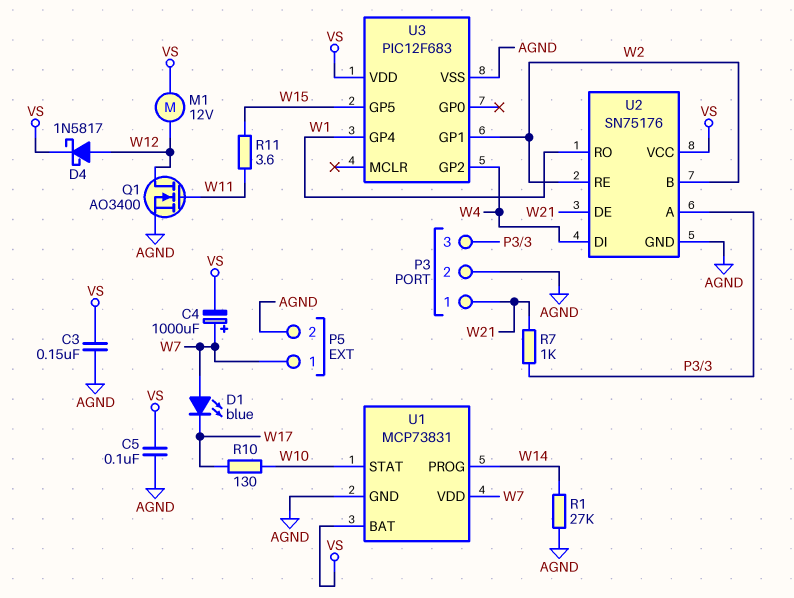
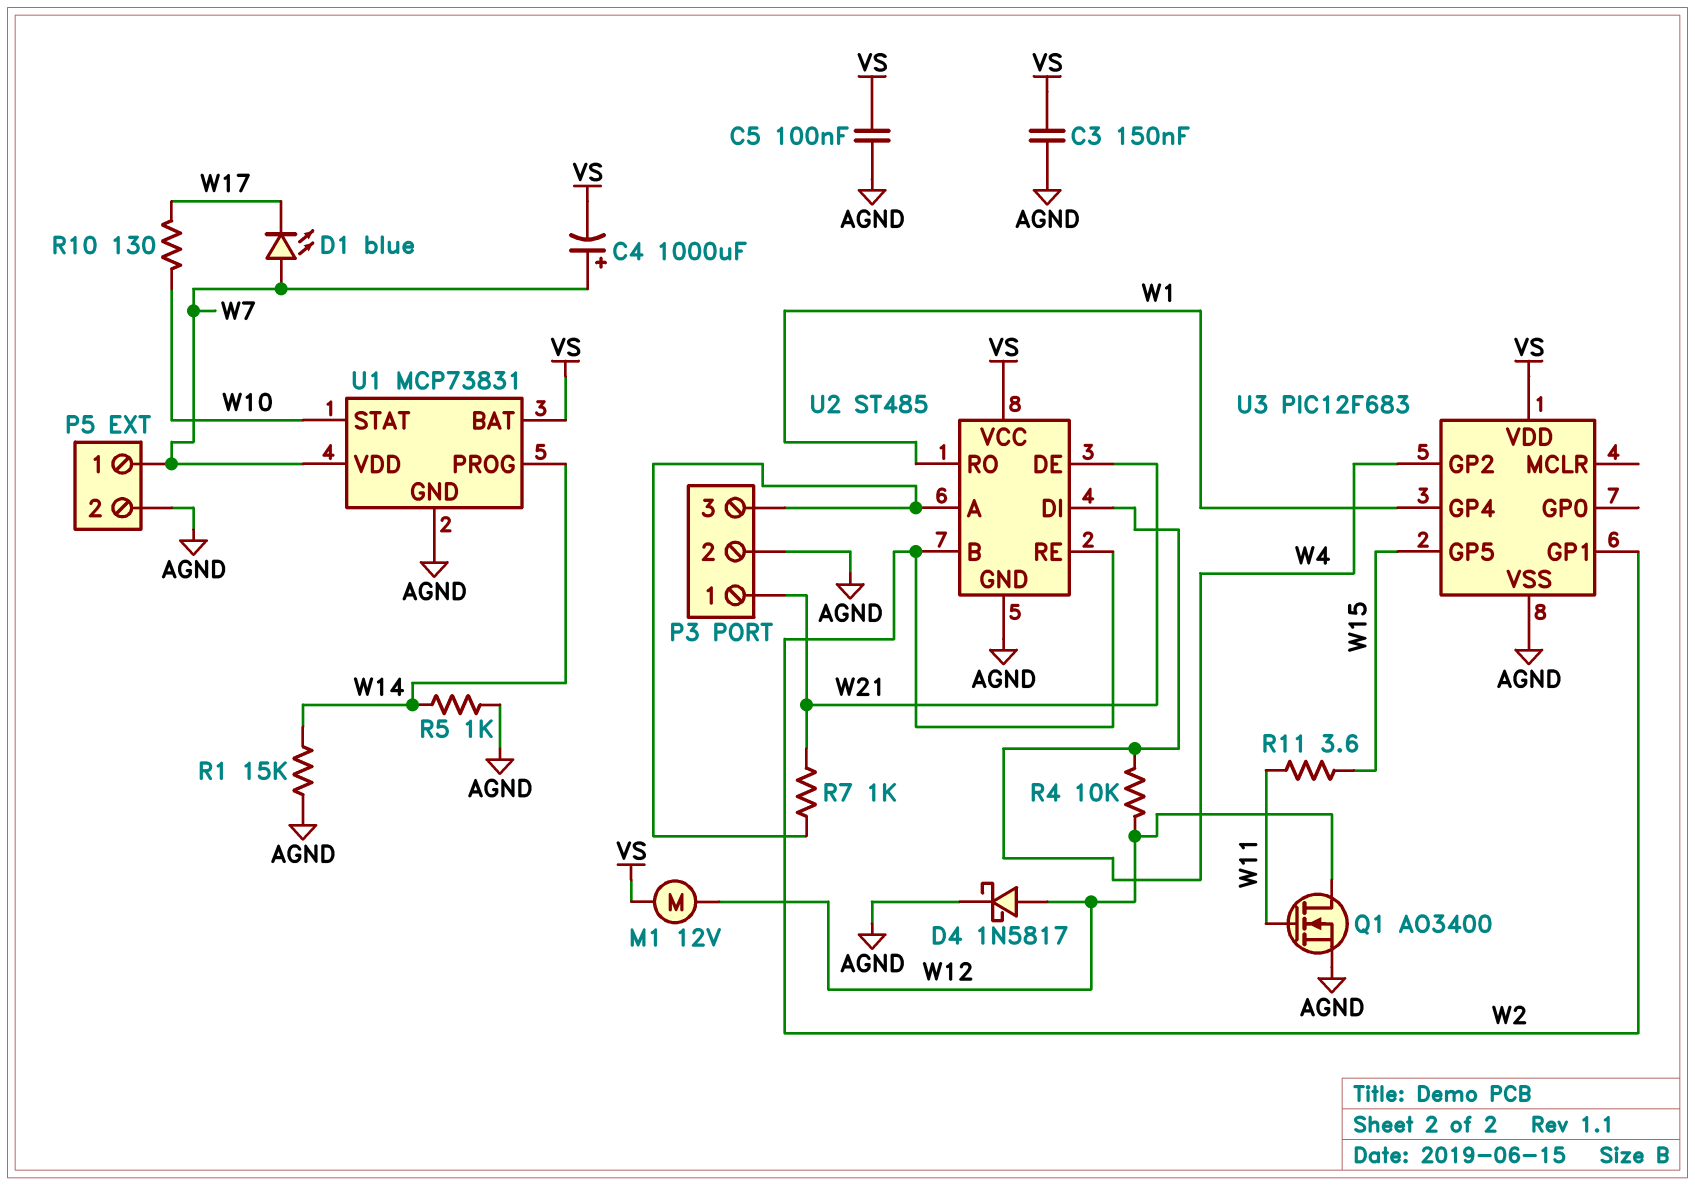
D4: schottky 1N5817 (A W12, K VS) -> schottky 1N5817 (A W12, K AGND)
R1: 27k (AGND, W14) -> 15k (AGND, W14)
R4: none -> 10k (W4, W12)
R5: none -> 1k (AGND, W14)
U2: SN75176 -> ST485

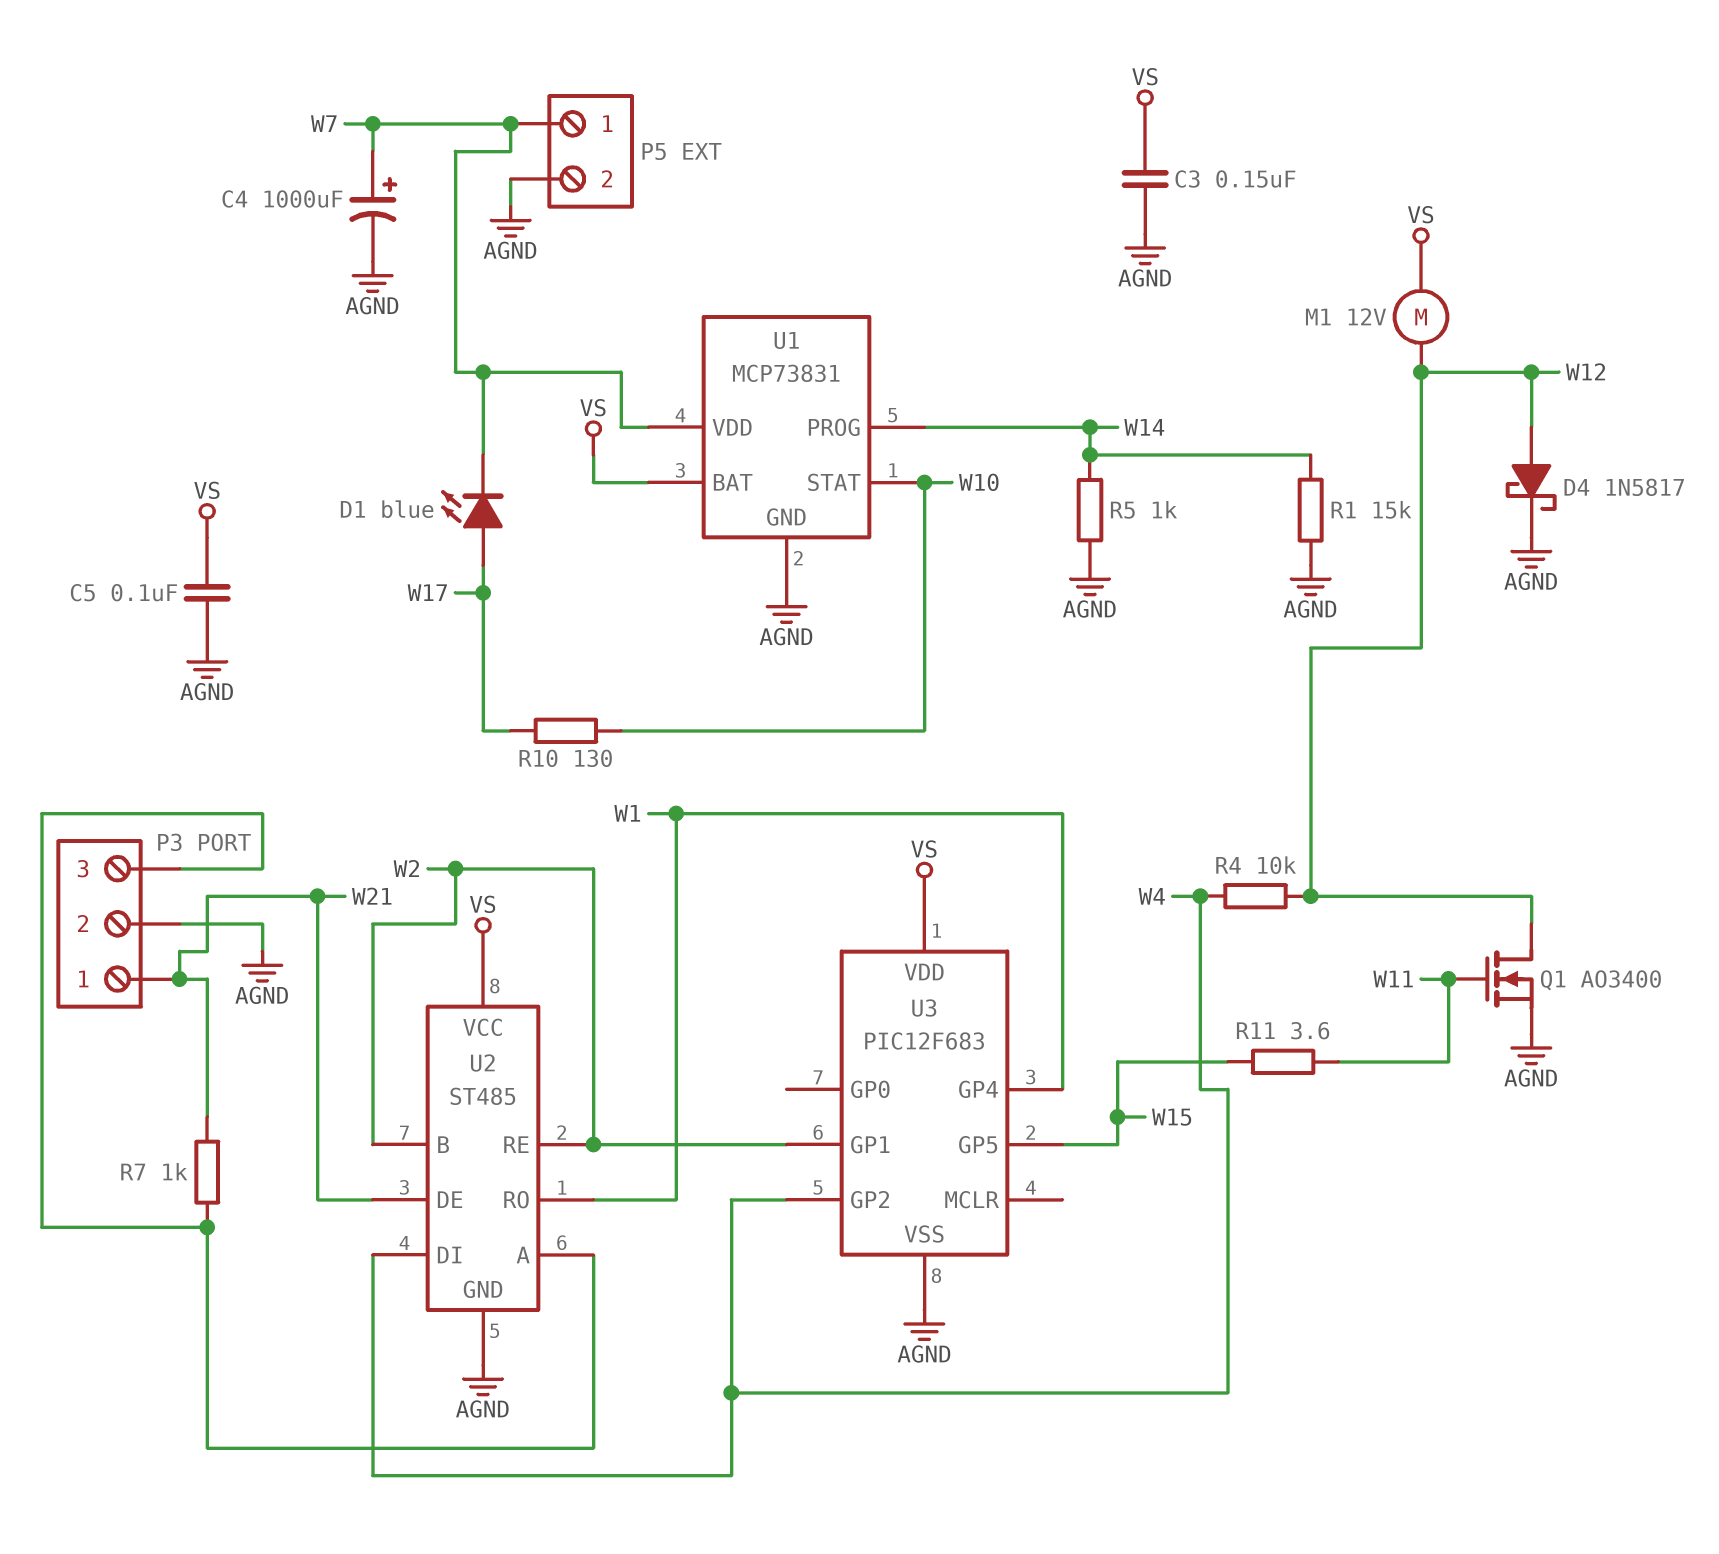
C4: 1000uF (plus W7, minus VS) -> 1000uF (plus W7, minus AGND)
D1: LED blue (A W7, K W17) -> LED blue (A W17, K W7)

